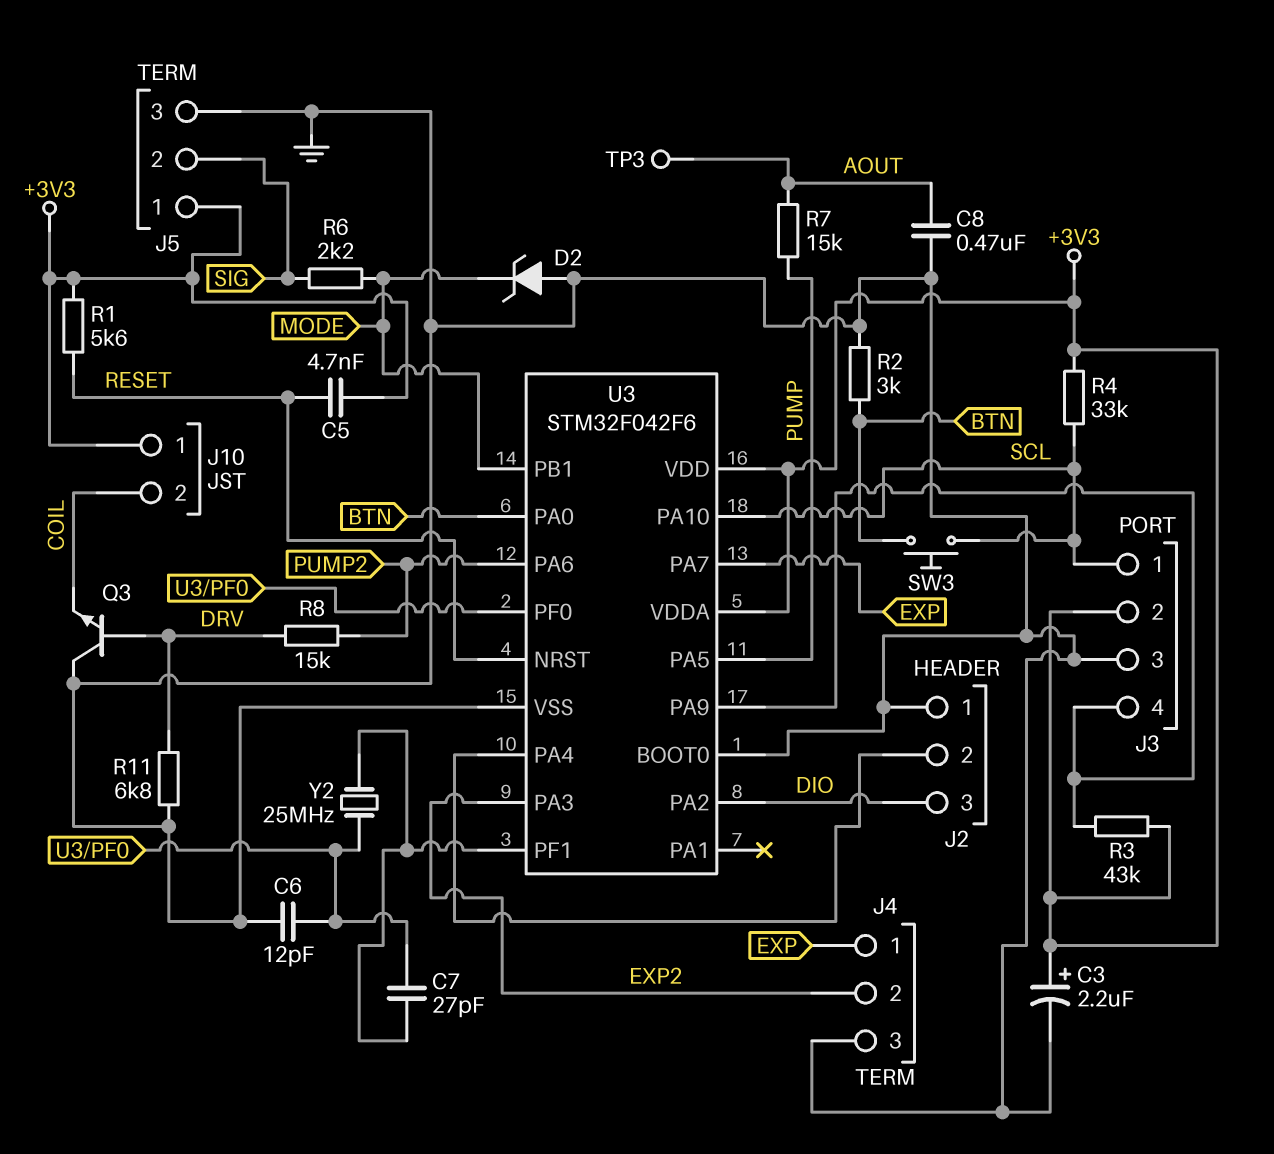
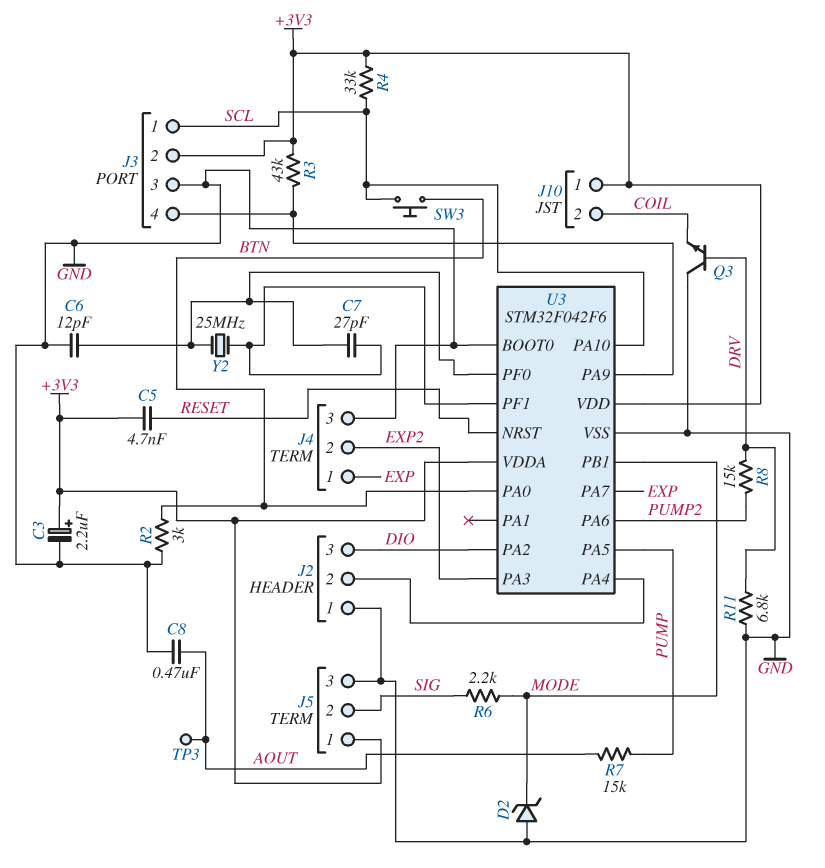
R1: 5.6k (+3V3, RESET) -> none

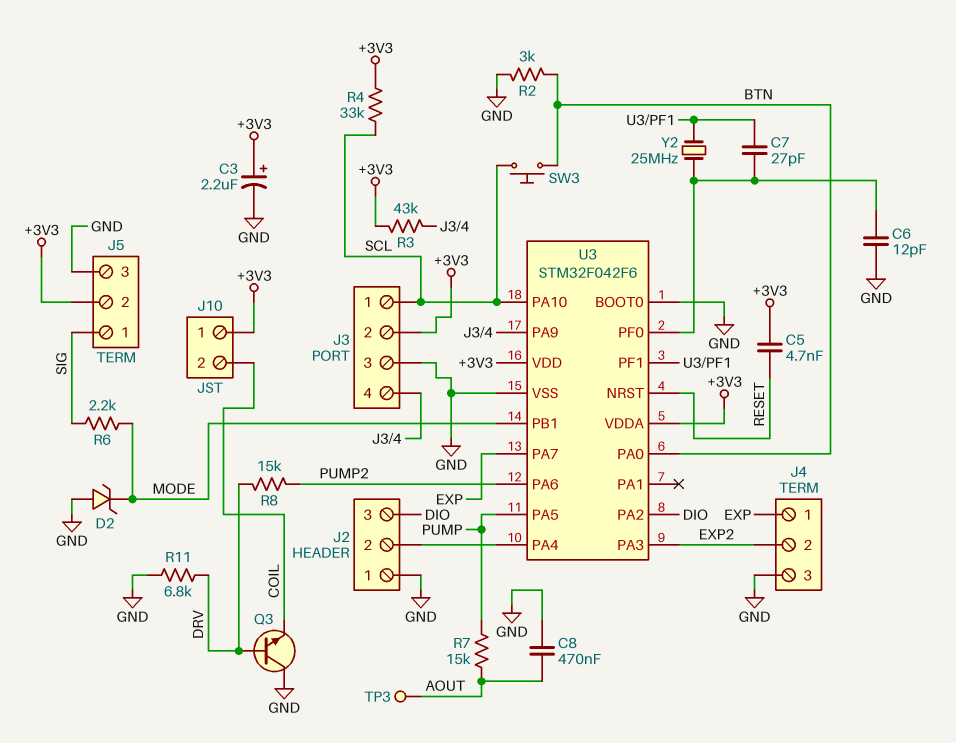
J5 pin 1: +3V3 -> SIG
J5 pin 2: SIG -> +3V3

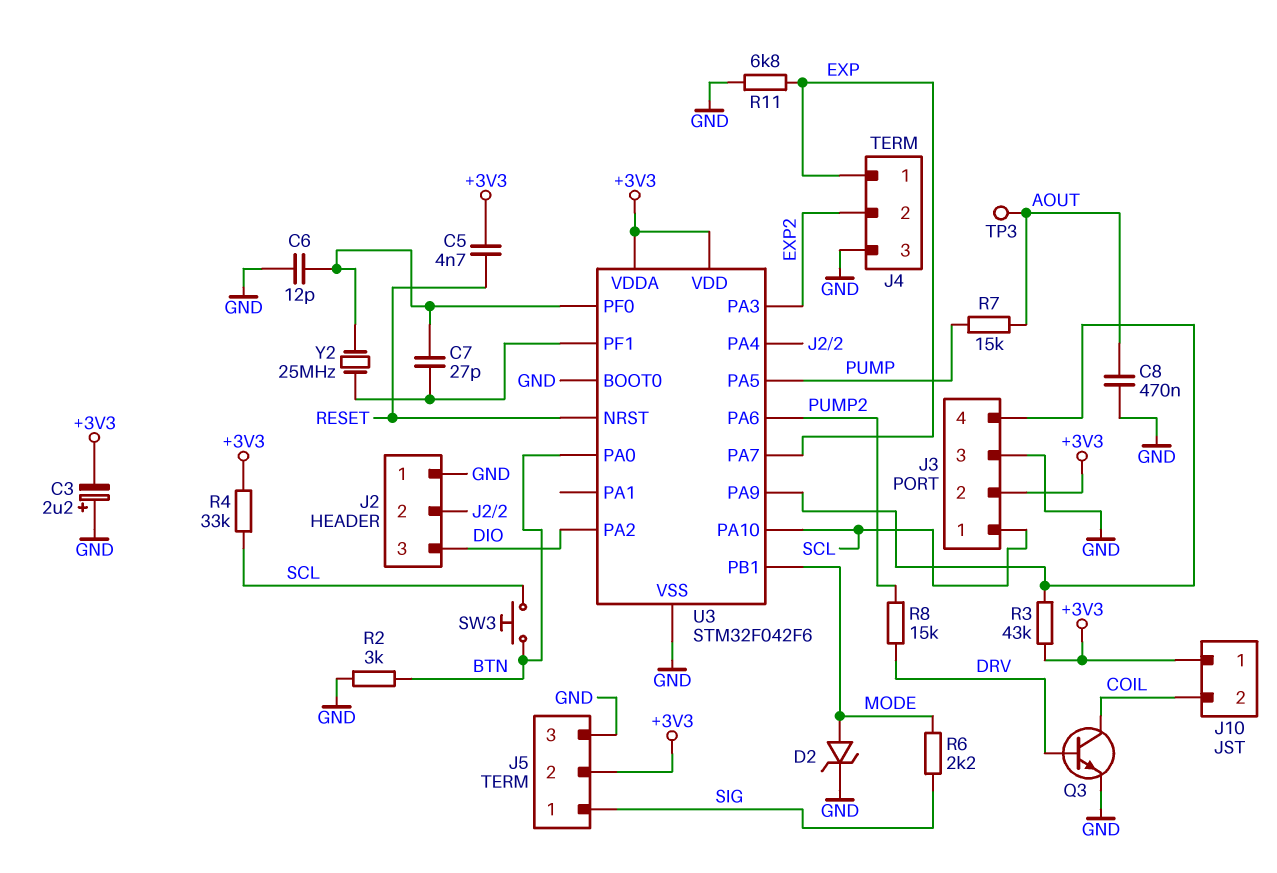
C3: 2.2uF (plus +3V3, minus GND) -> 2.2uF (plus GND, minus +3V3)
D2: zener (A GND, K MODE) -> zener (A MODE, K GND)
Q3: NPN (B DRV, C GND, E COIL) -> NPN (B DRV, C COIL, E GND)
R11: 6.8k (DRV, GND) -> 6.8k (EXP, GND)

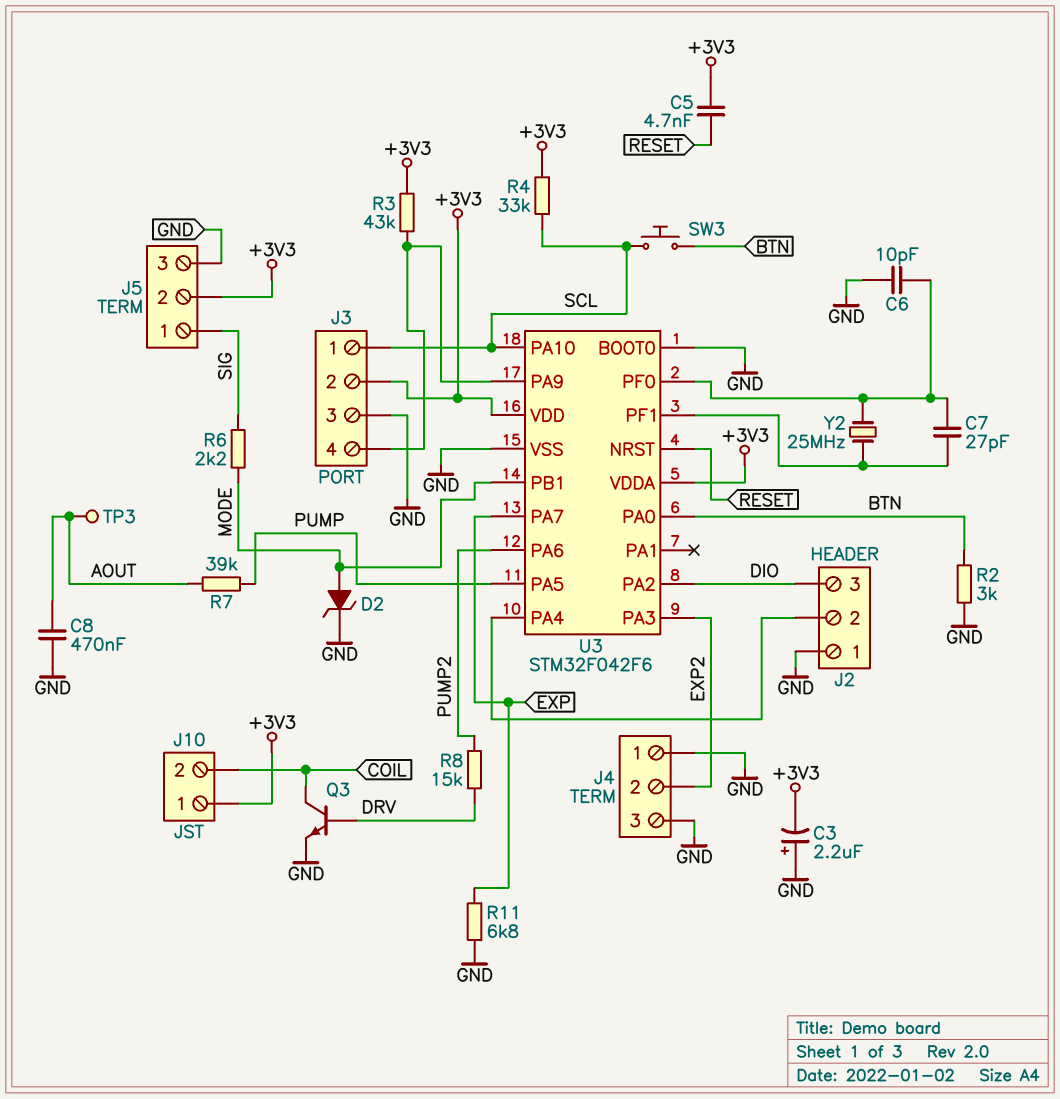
C6: 12pF (GND, U3/PF0) -> 10pF (GND, U3/PF0)
J4 pin 1: EXP -> GND
R7: 15k (AOUT, PUMP) -> 39k (AOUT, PUMP)

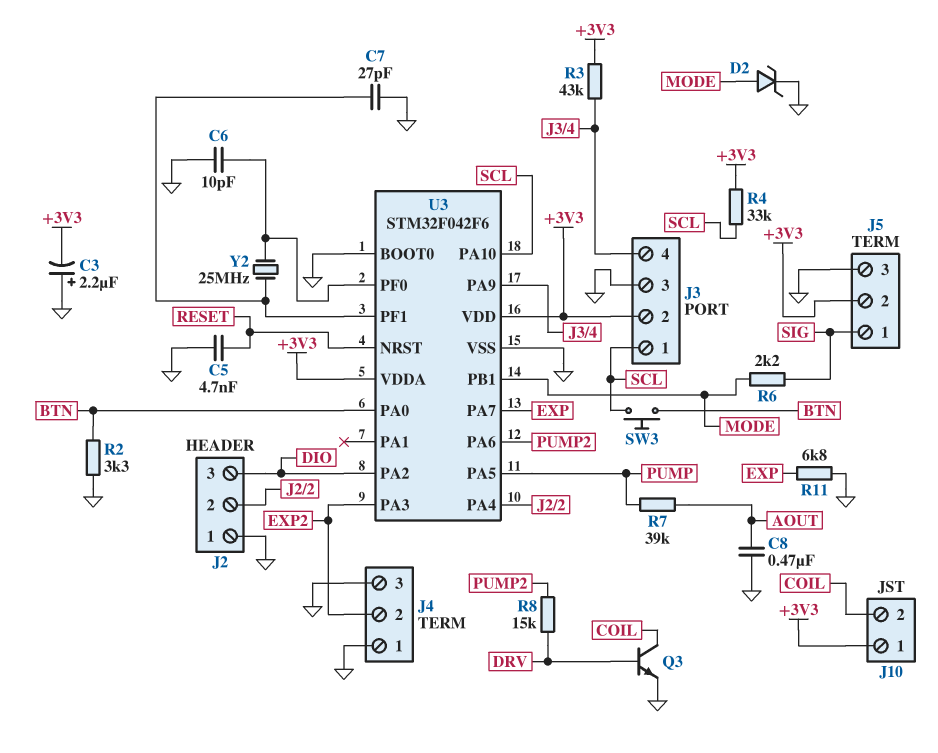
C5: 4.7nF (+3V3, RESET) -> 4.7nF (GND, RESET)
C7: 27pF (U3/PF0, U3/PF1) -> 27pF (GND, U3/PF1)
R2: 3k (BTN, GND) -> 3.3k (BTN, GND)
TP3: test point (AOUT) -> none

